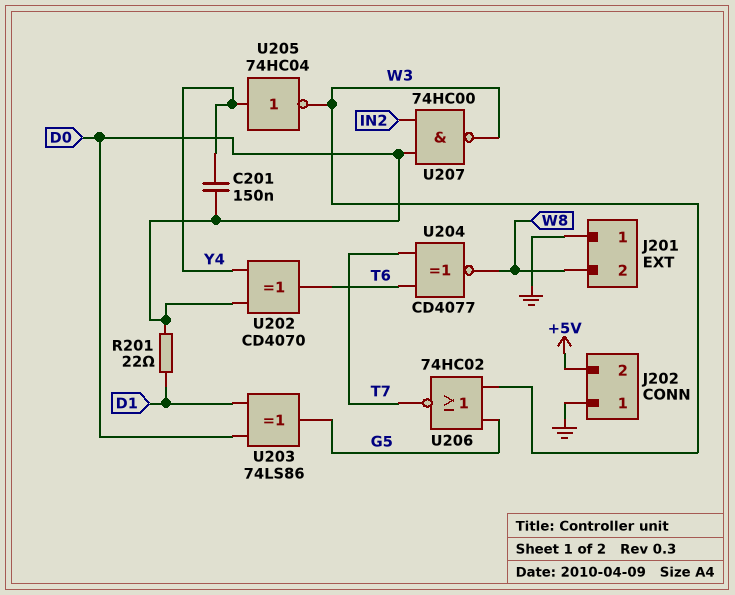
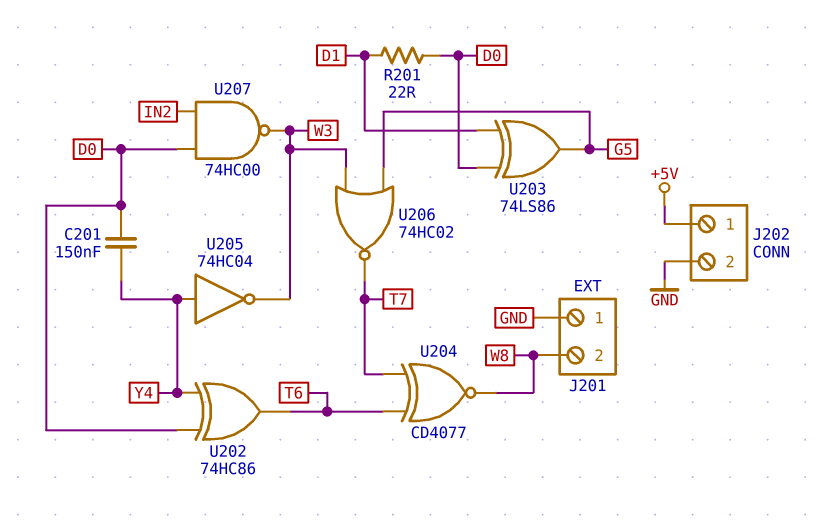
J202 pin 1: GND -> +5V
J202 pin 2: +5V -> GND
U202: XOR CD4070 (in D0, in Y4, out T6) -> XOR 74HC86 (in D0, in Y4, out T6)

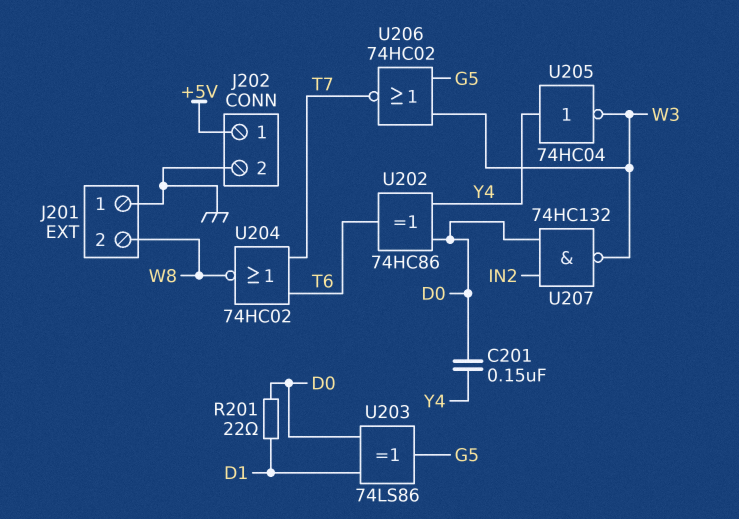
U204: XNOR CD4077 (in T6, in T7, out W8) -> NOR 74HC02 (in T6, in T7, out W8)
U207: NAND 74HC00 (in D0, in IN2, out W3) -> NAND 74HC132 (in D0, in IN2, out W3)

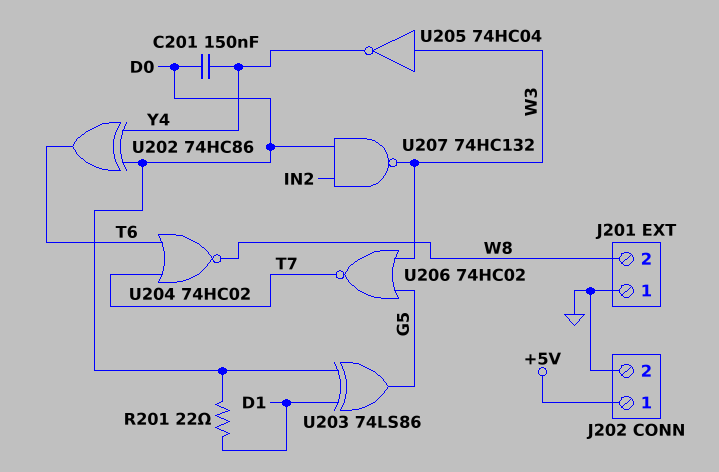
U205: NOT 74HC04 (in Y4, out W3) -> NOT 74HC04 (in W3, out Y4)

